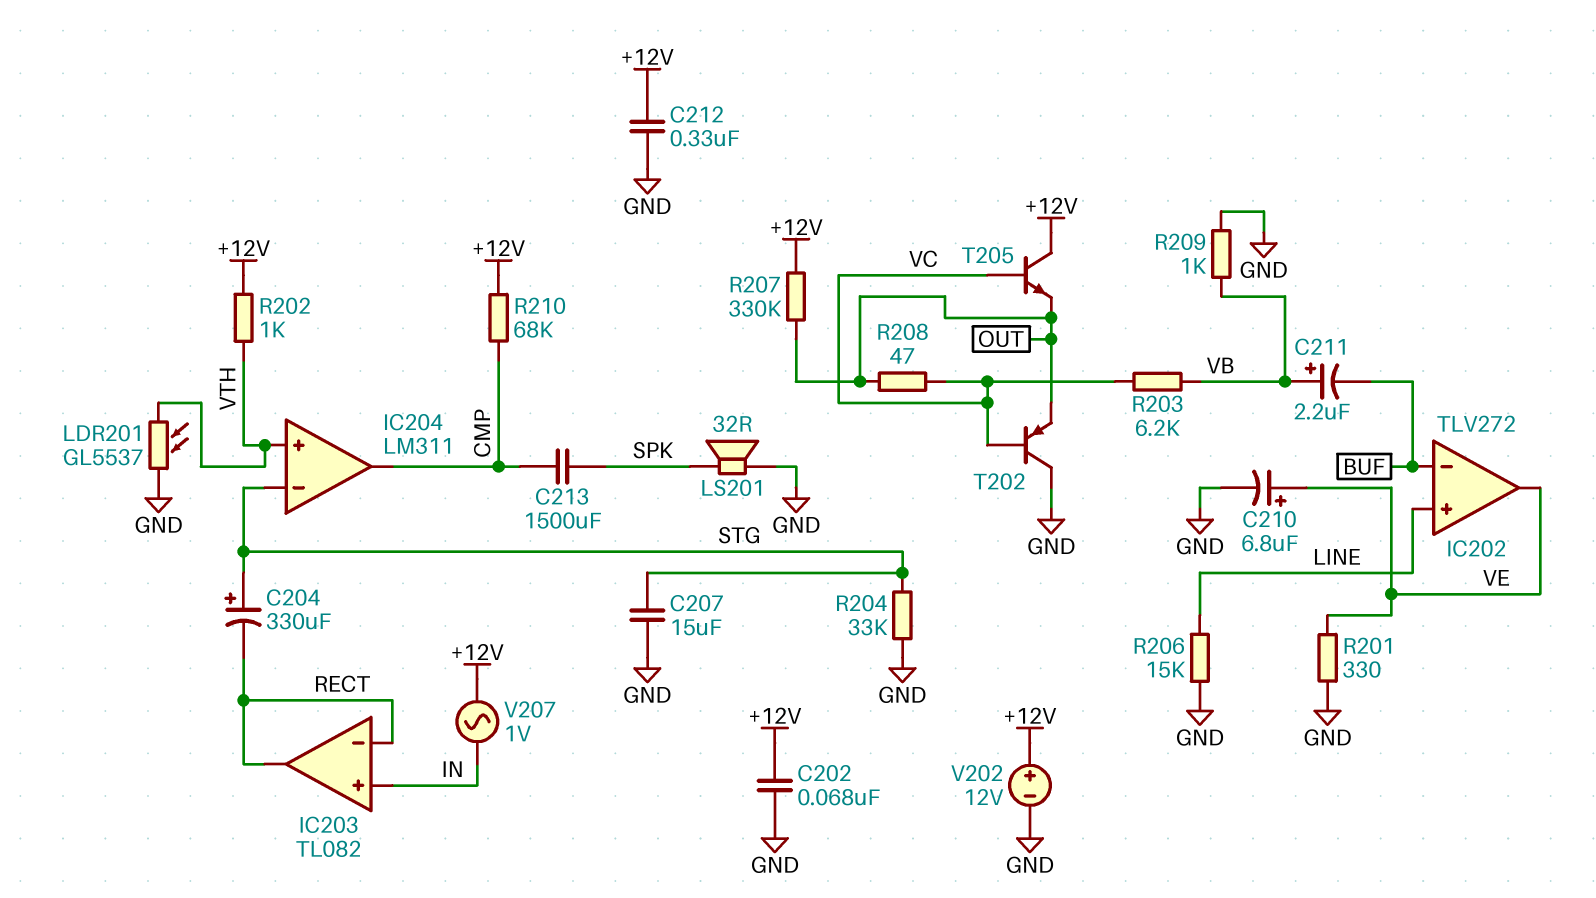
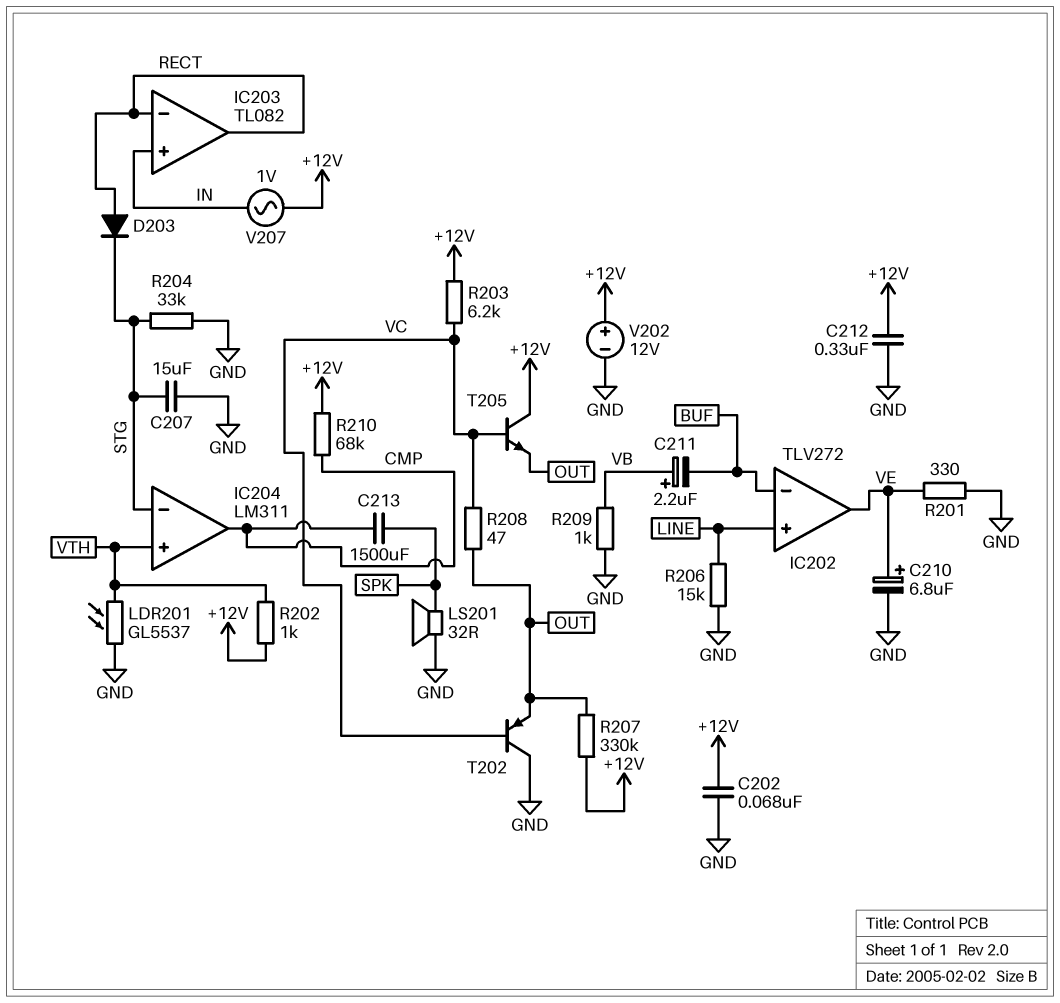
C204: 330uF (plus STG, minus RECT) -> none
D203: none -> diode (A RECT, K STG)
R203: 6.2k (VB, VC) -> 6.2k (+12V, VC)

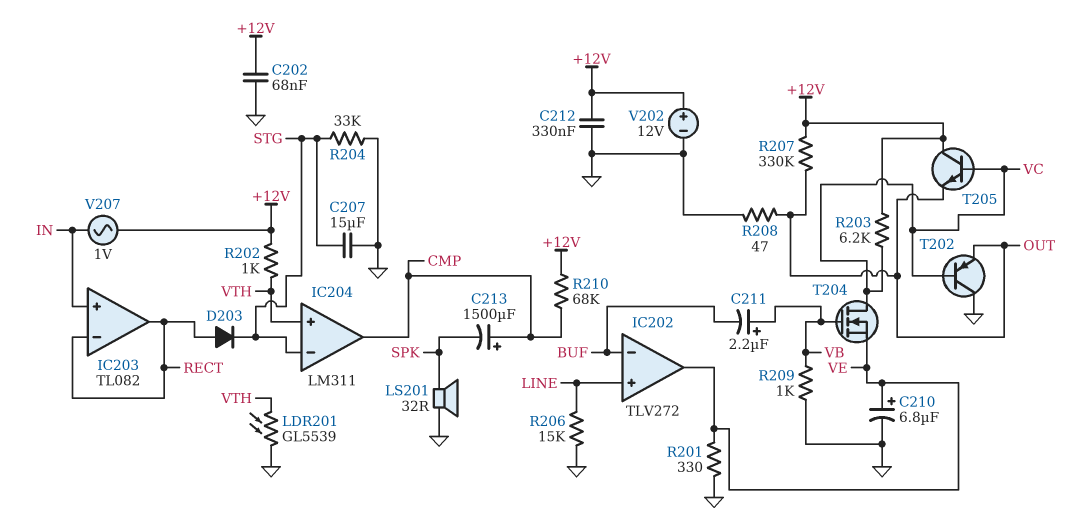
C213: 1500uF (CMP, SPK) -> 1500uF (plus CMP, minus SPK)
LDR201: GL5537 (GND, VTH) -> GL5539 (GND, VTH)
R208: 47 (OUT, VC) -> 47 (GND, OUT)
T204: none -> NMOS (G VB, D VC, S VE)

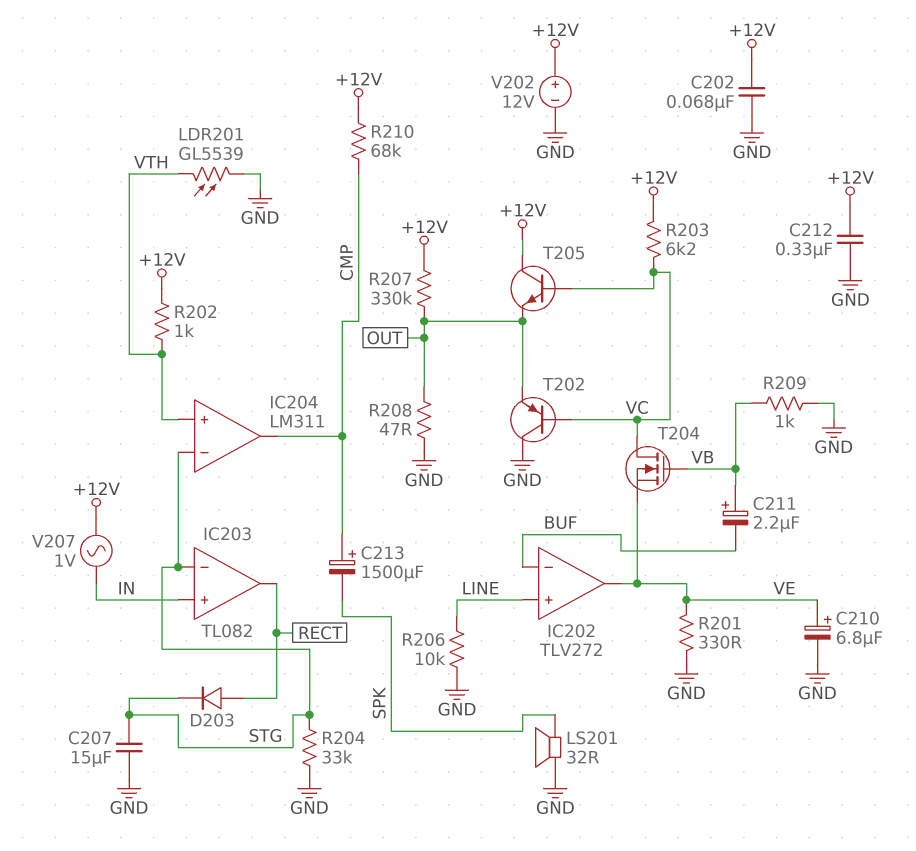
IC203 pin in-: RECT -> STG
R206: 15k (GND, LINE) -> 10k (GND, LINE)

